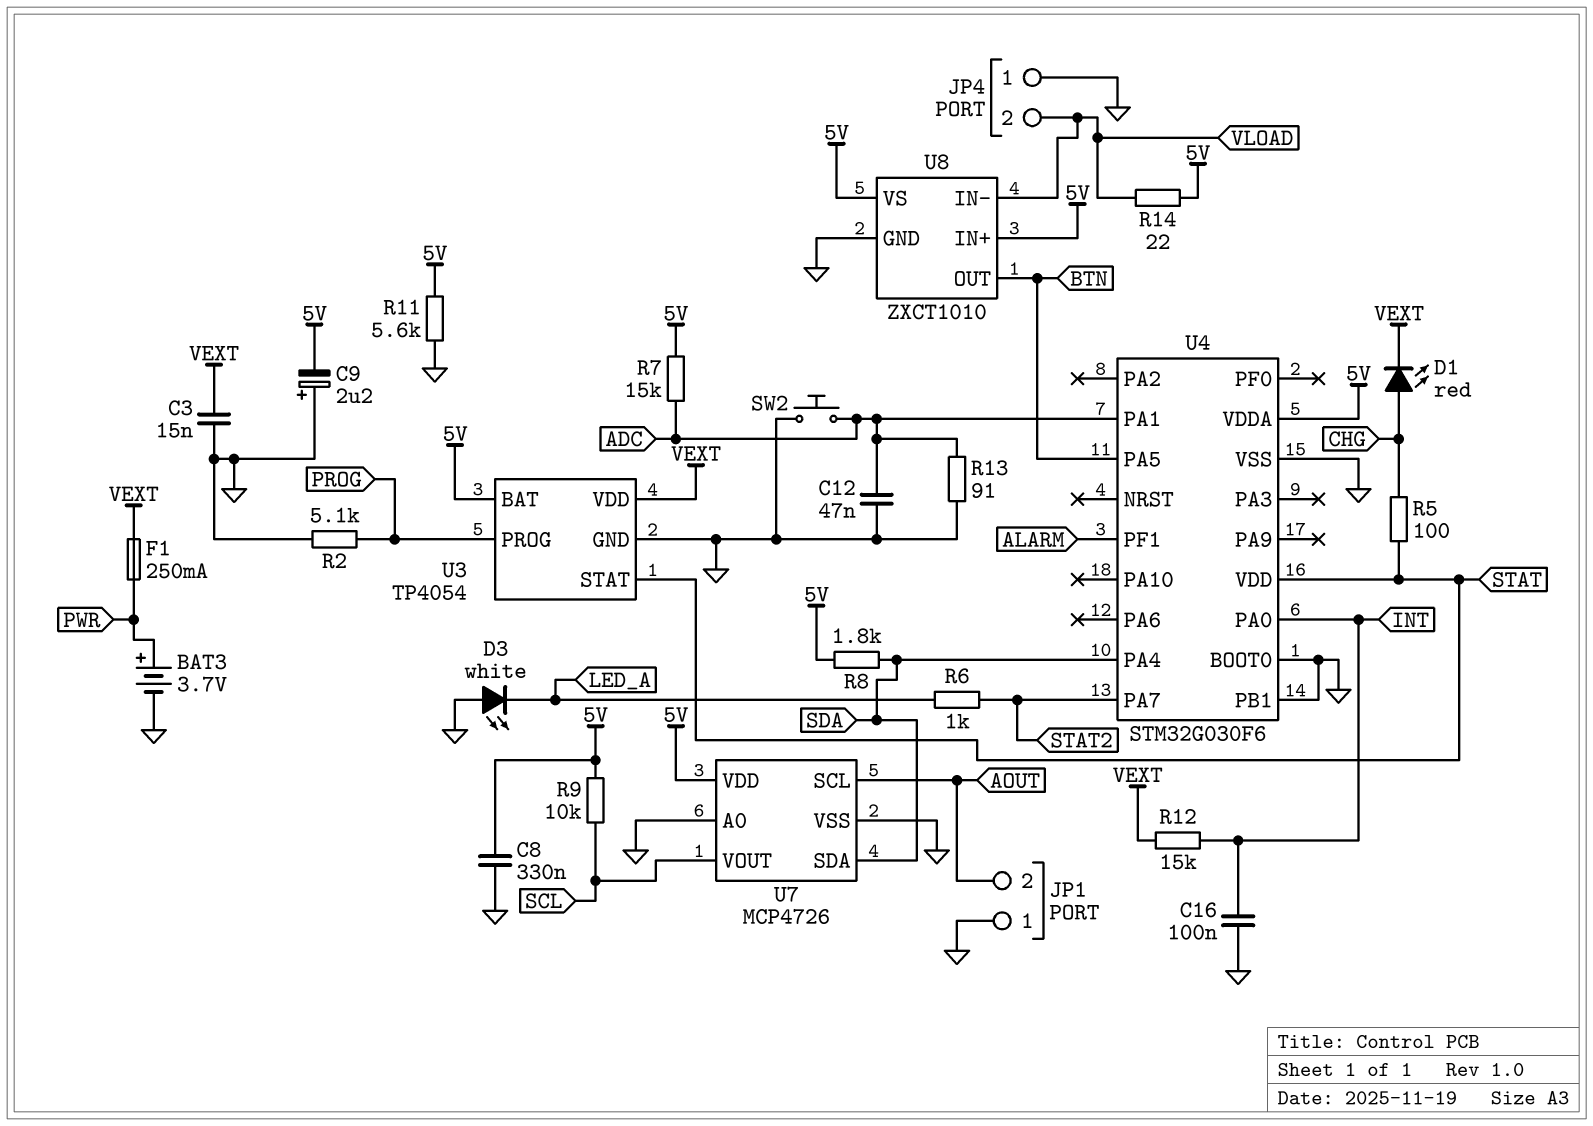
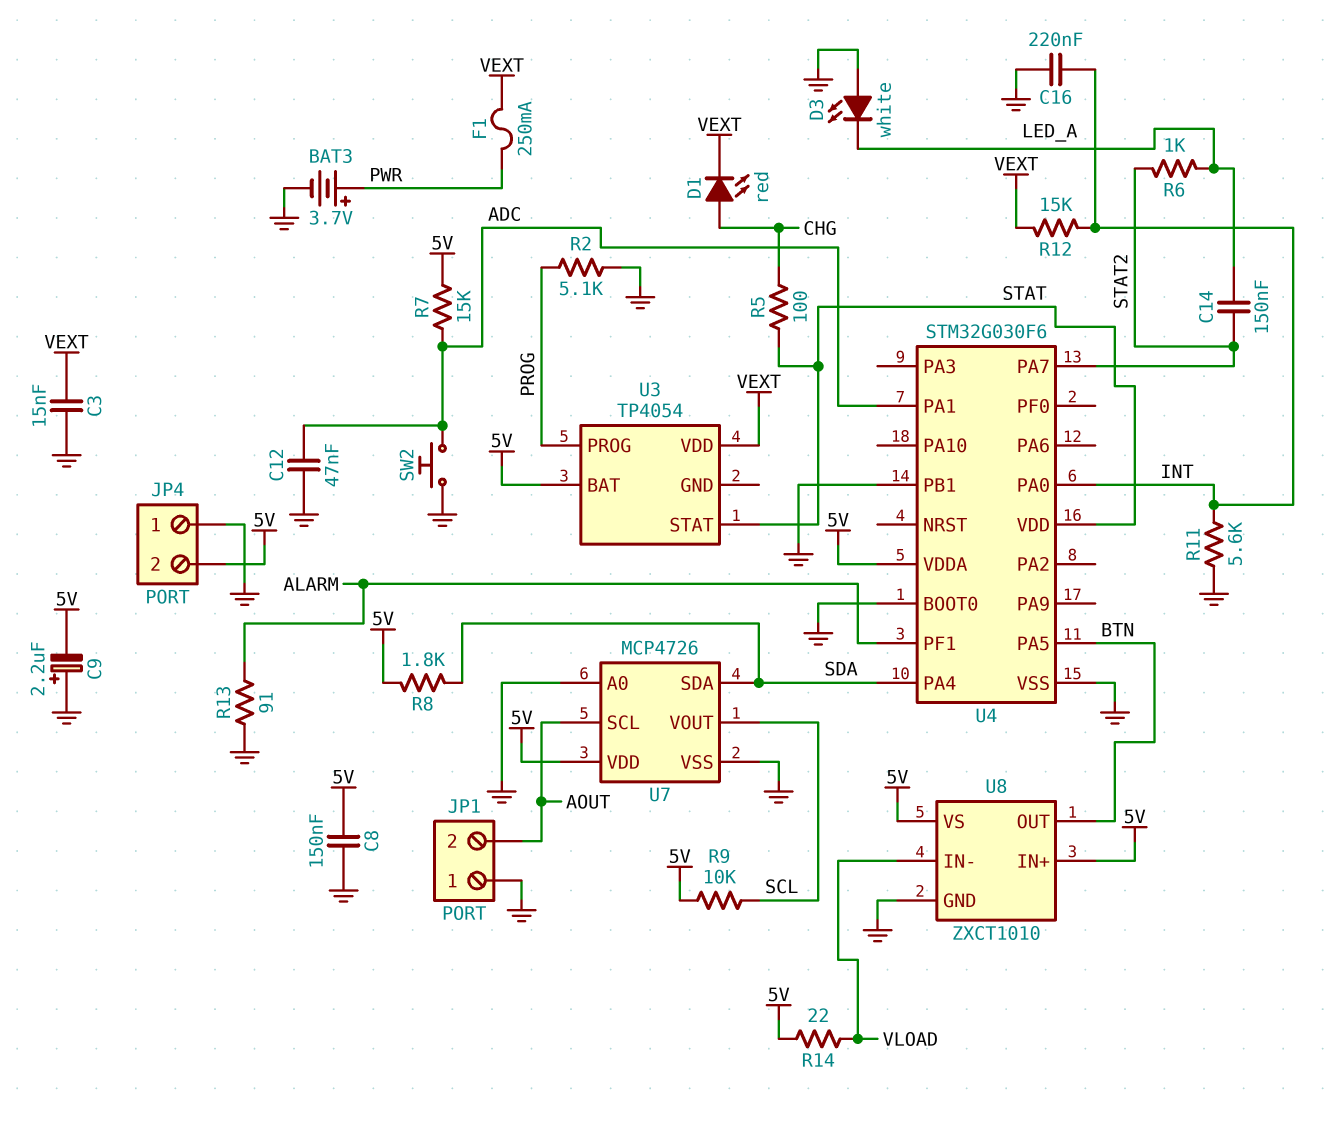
C8: 330nF (5V, GND) -> 150nF (5V, GND)
C14: none -> 150nF (LED_A, STAT2)
C16: 100nF (GND, INT) -> 220nF (GND, INT)
JP4 pin 2: VLOAD -> 5V
R11: 5.6k (5V, GND) -> 5.6k (GND, INT)
R13: 91 (ADC, GND) -> 91 (ALARM, GND)
U3 pin GND: GND -> none

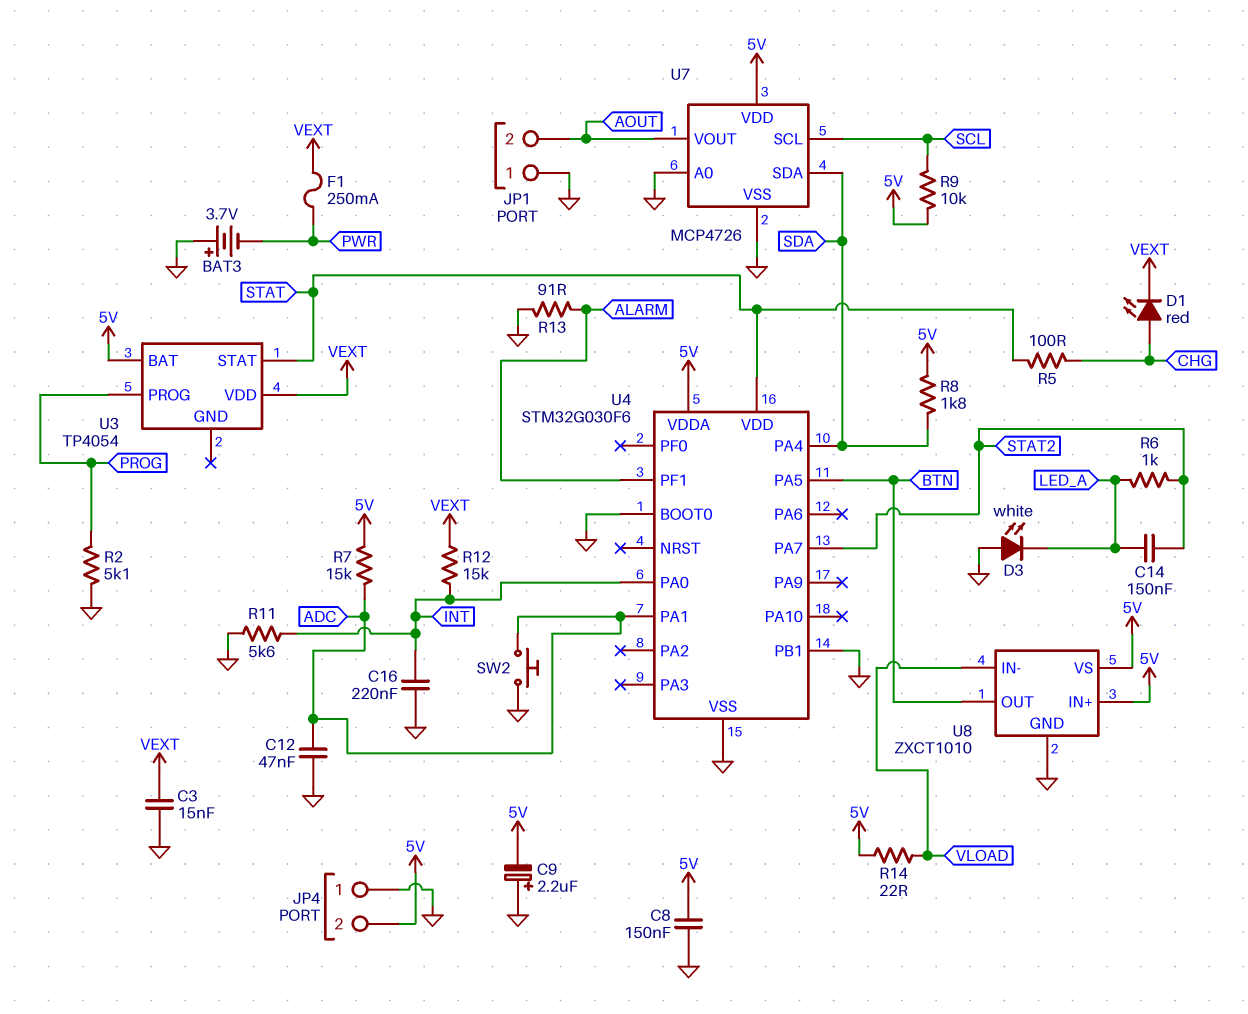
BAT3: 3.7V (plus PWR, minus GND) -> 3.7V (plus GND, minus PWR)
U7 pin SCL: AOUT -> SCL
U7 pin VOUT: SCL -> AOUT

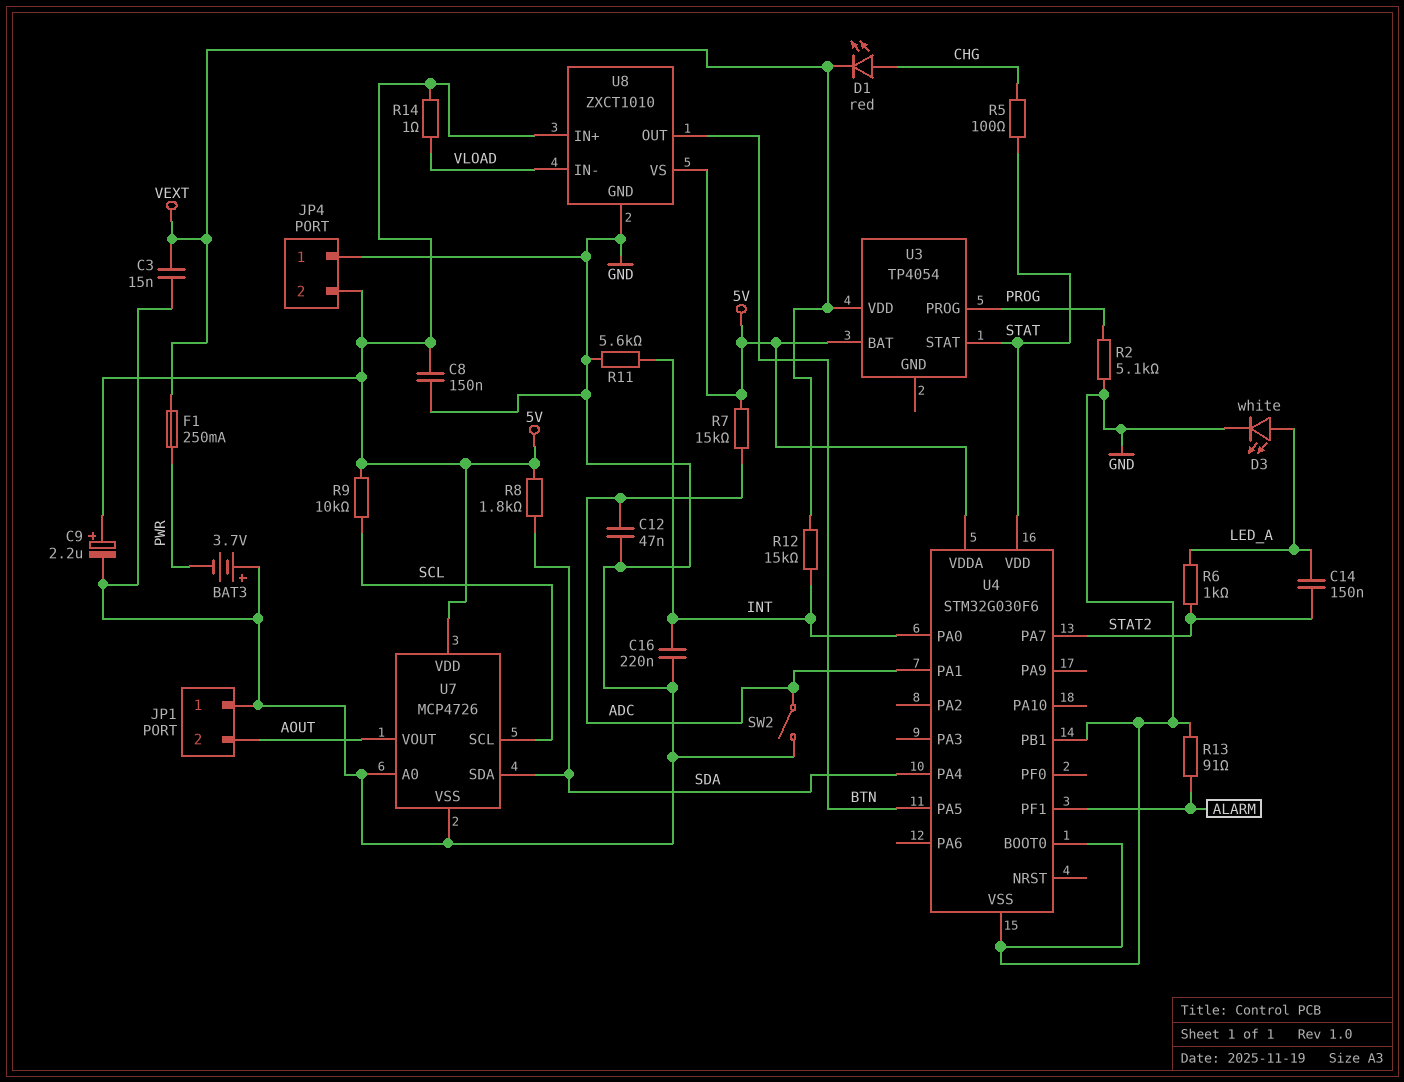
C9: 2.2uF (plus GND, minus 5V) -> 2.2uF (plus 5V, minus GND)
D3: LED white (A GND, K LED_A) -> LED white (A LED_A, K GND)
R14: 22 (5V, VLOAD) -> 1 (5V, VLOAD)
SW2: button (ADC, GND) -> switch (ADC, GND)

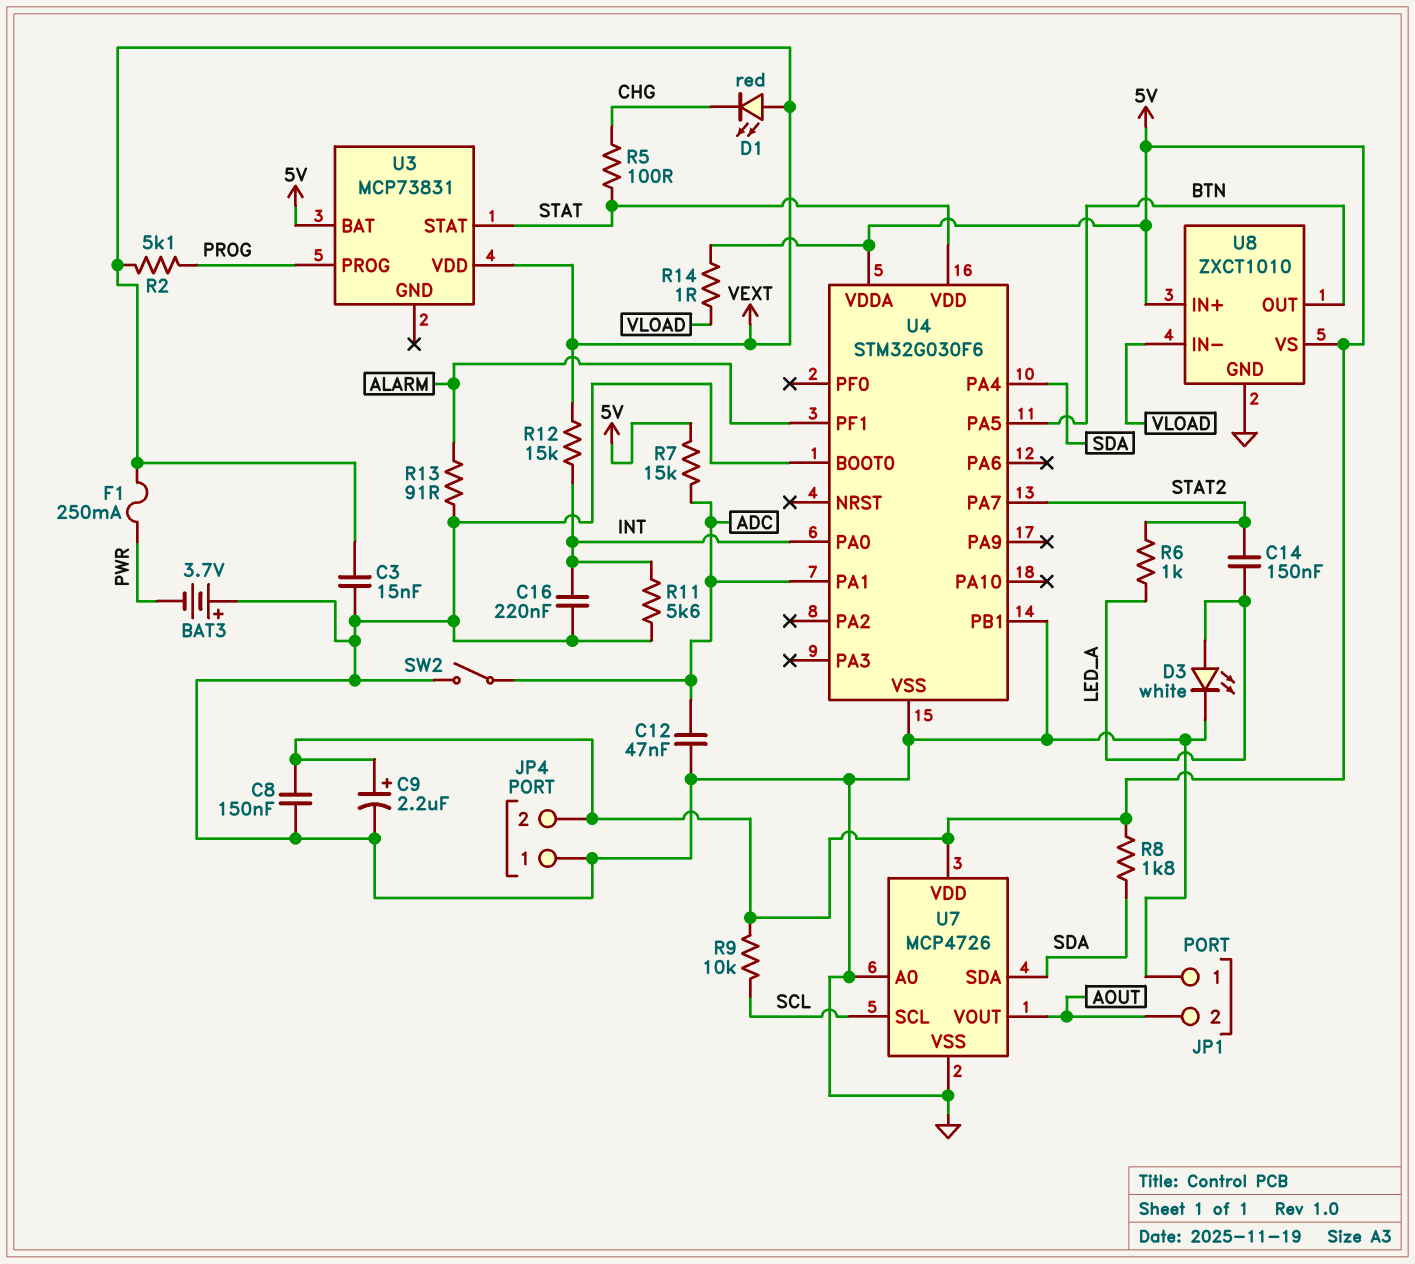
D1: LED red (A CHG, K VEXT) -> LED red (A VEXT, K CHG)
R2: 5.1k (GND, PROG) -> 5.1k (PROG, VEXT)
U3: TP4054 -> MCP73831

